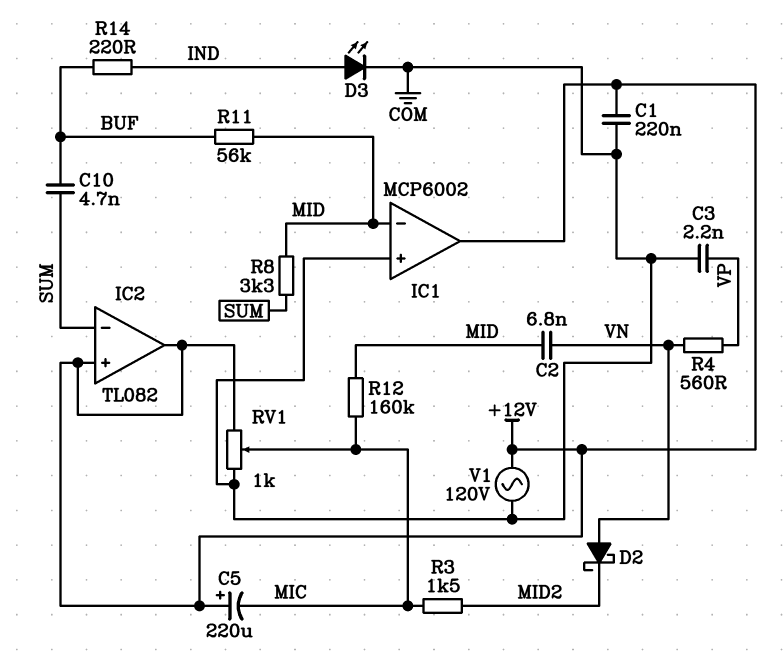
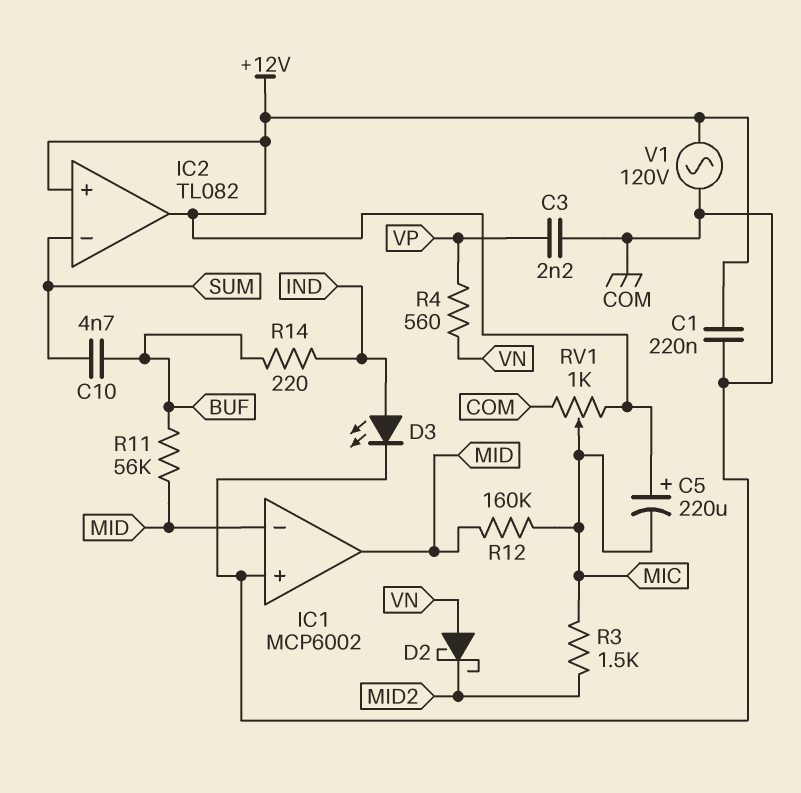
C2: 6.8nF (MID, VN) -> none
IC1 pin out: +12V -> MID
R8: 3.3k (MID, SUM) -> none

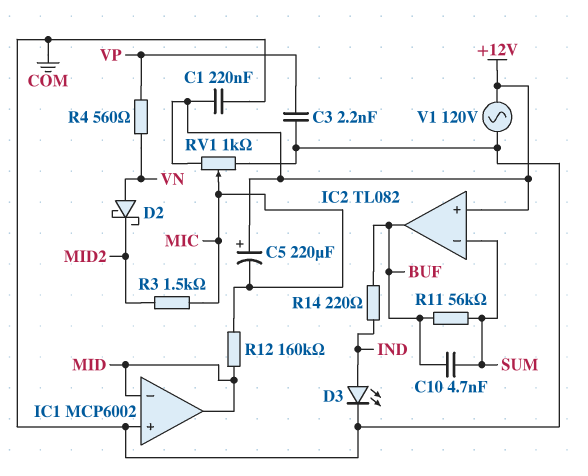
IC2 pin out: +12V -> BUF
R11: 56k (BUF, MID) -> 56k (BUF, SUM)

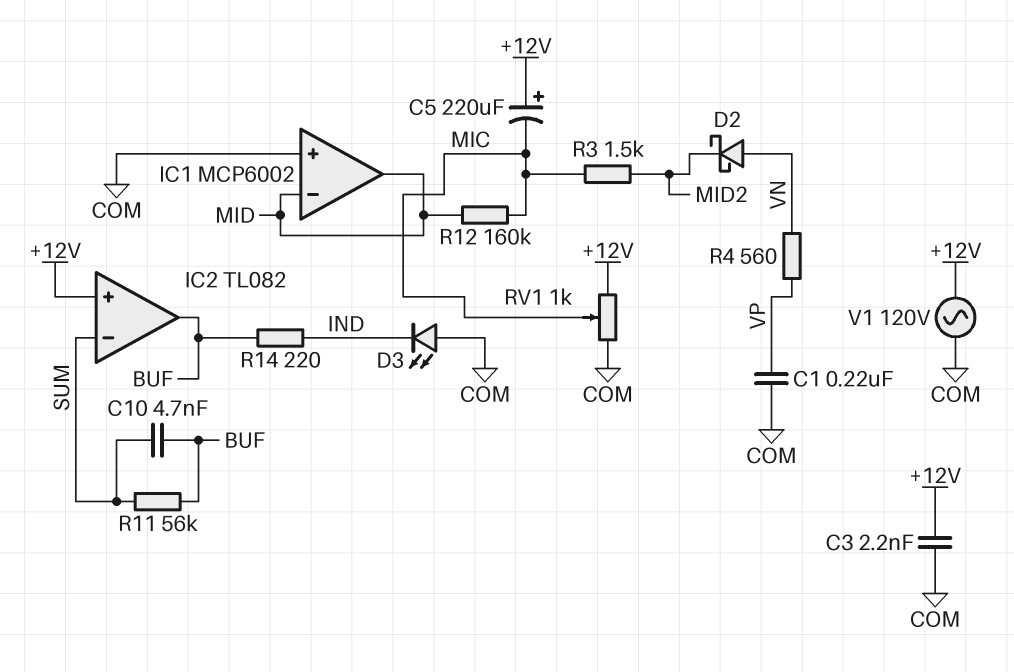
C1: 220nF (+12V, COM) -> 220nF (COM, VP)
C3: 2.2nF (COM, VP) -> 2.2nF (+12V, COM)
D3: LED (A IND, K COM) -> LED (A COM, K IND)

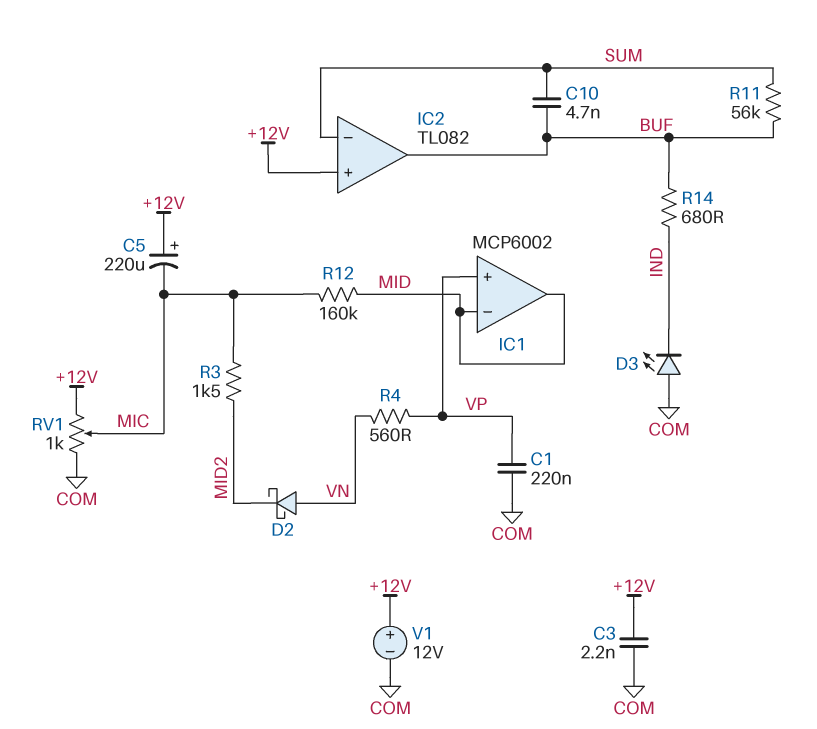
IC1 pin in+: COM -> VP
R14: 220 (BUF, IND) -> 680 (BUF, IND)
V1: AC 120V (+12V, COM) -> 12V (plus +12V, minus COM)

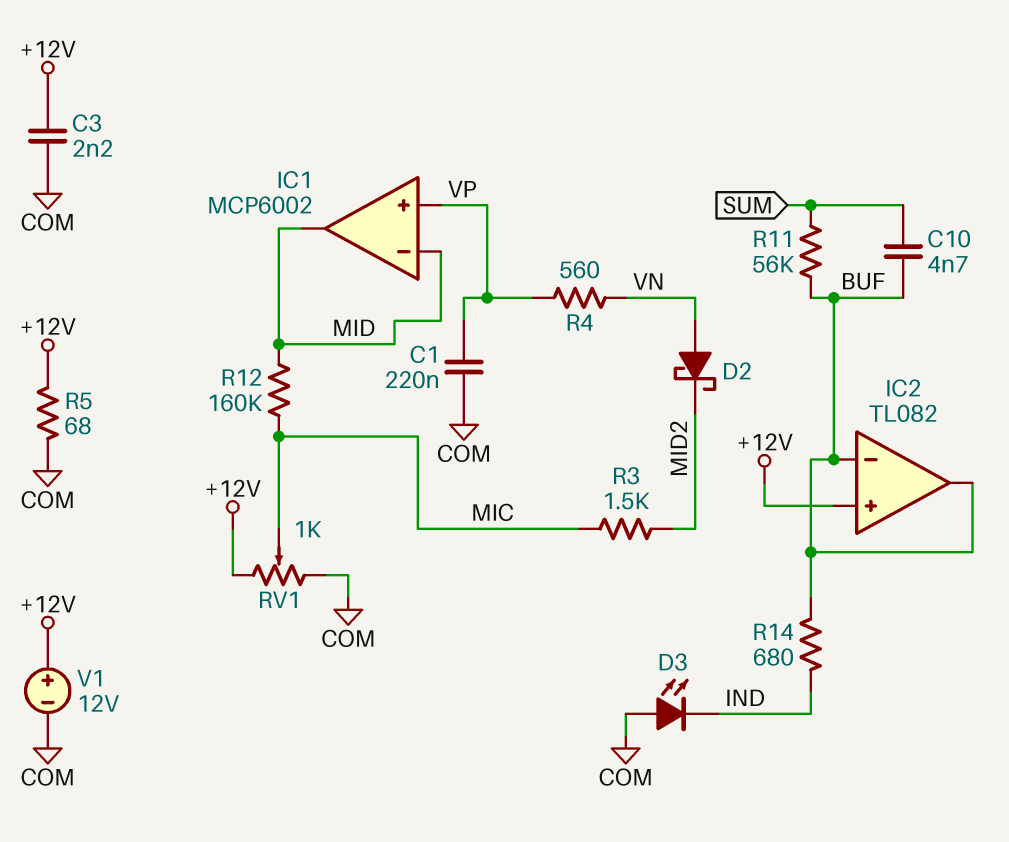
C5: 220uF (plus +12V, minus MIC) -> none
IC2 pin in-: SUM -> BUF
R5: none -> 68 (+12V, COM)

